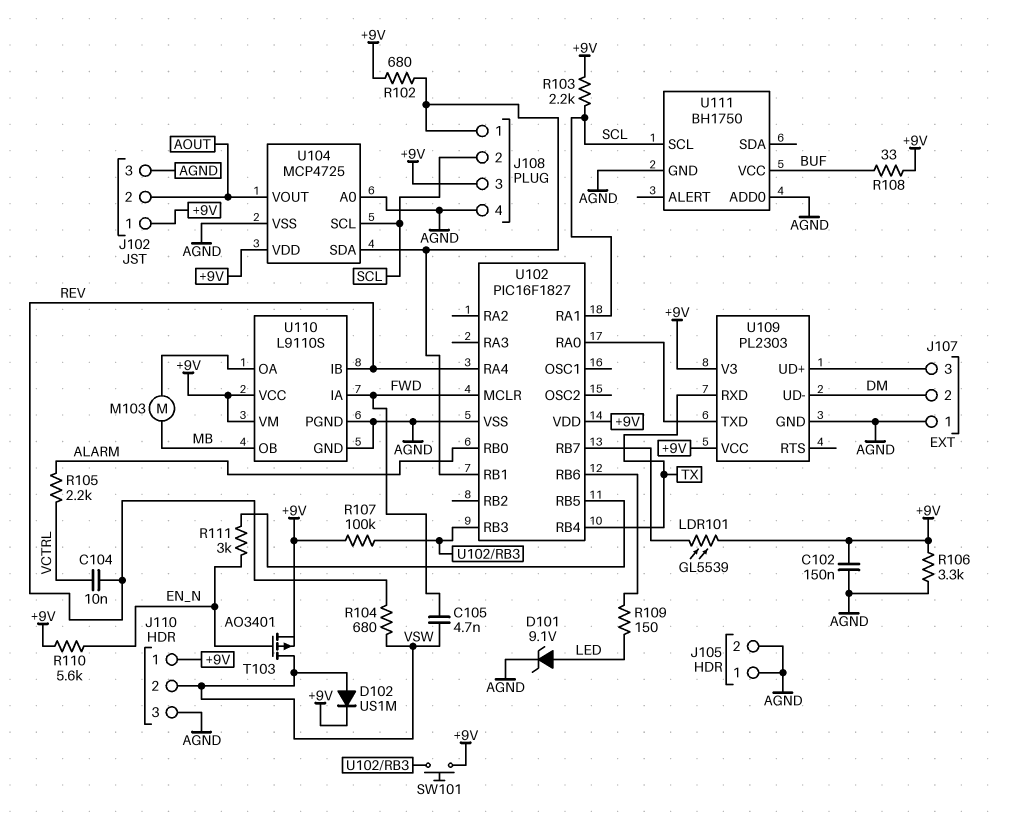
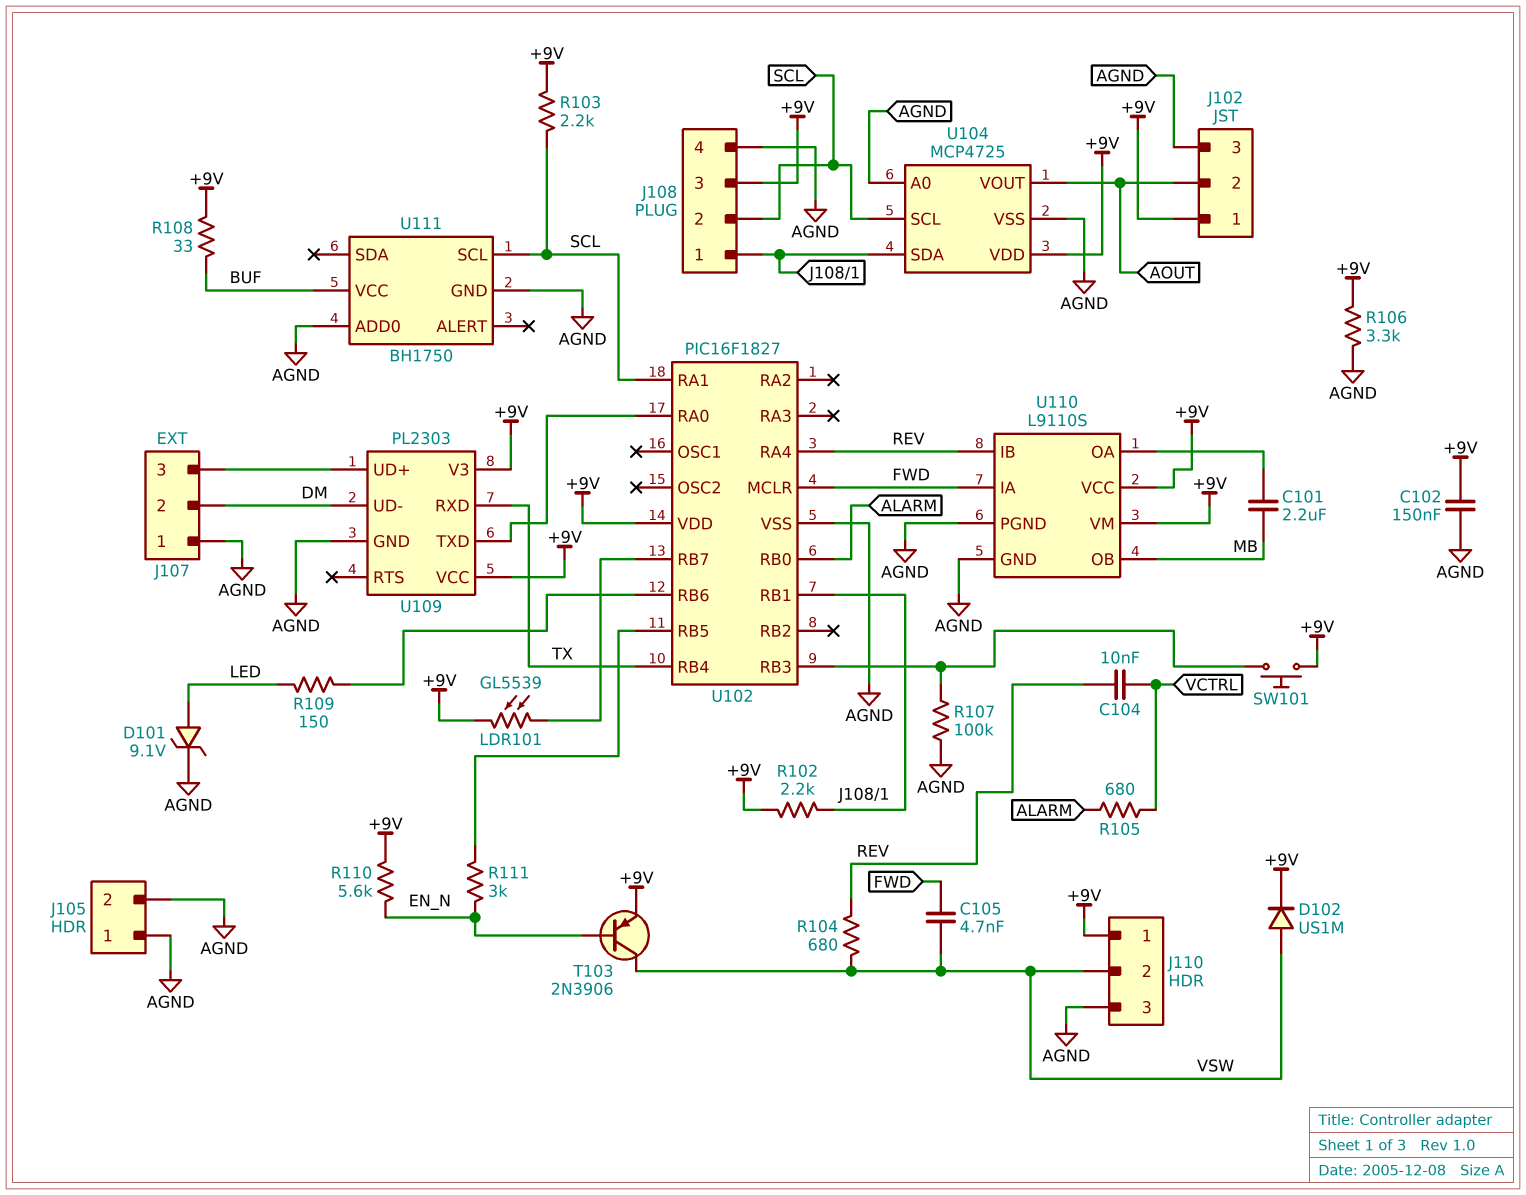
C101: none -> 2.2uF (MB, U110/OA)
M103: motor (MB, U110/OA) -> none
R102: 680 (+9V, J108/1) -> 2.2k (+9V, J108/1)
R105: 2.2k (ALARM, VCTRL) -> 680 (ALARM, VCTRL)
R107: 100k (+9V, U102/RB3) -> 100k (AGND, U102/RB3)
T103: PMOS AO3401 (G EN_N, D VSW, S +9V) -> PNP 2N3906 (B EN_N, C VSW, E +9V)

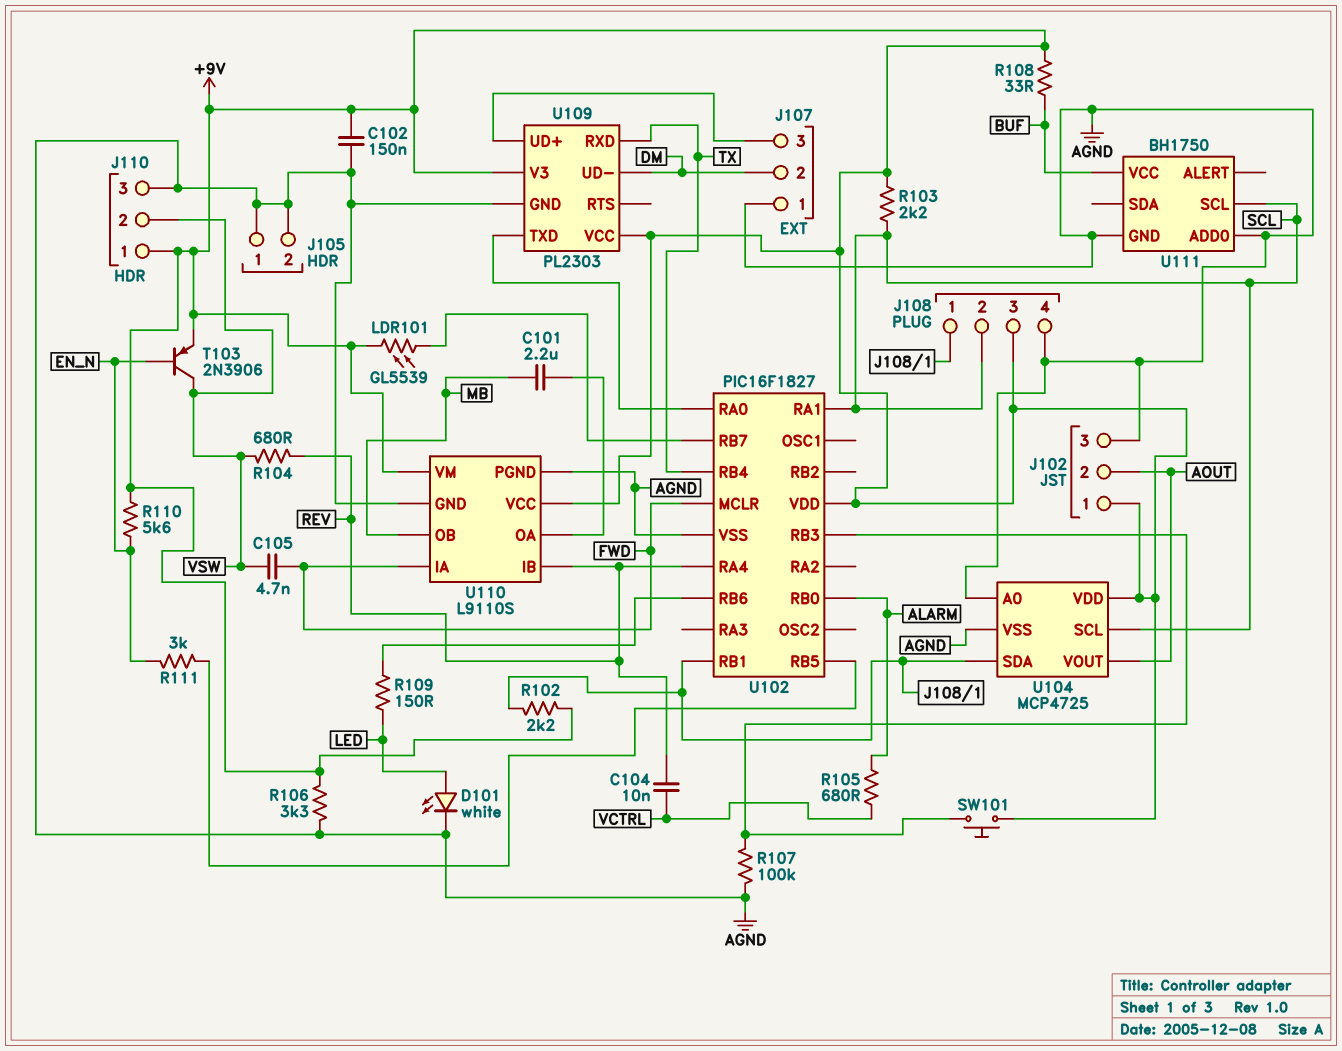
D101: zener 9.1V (A LED, K AGND) -> LED white (A LED, K AGND)
D102: diode US1M (A VSW, K +9V) -> none

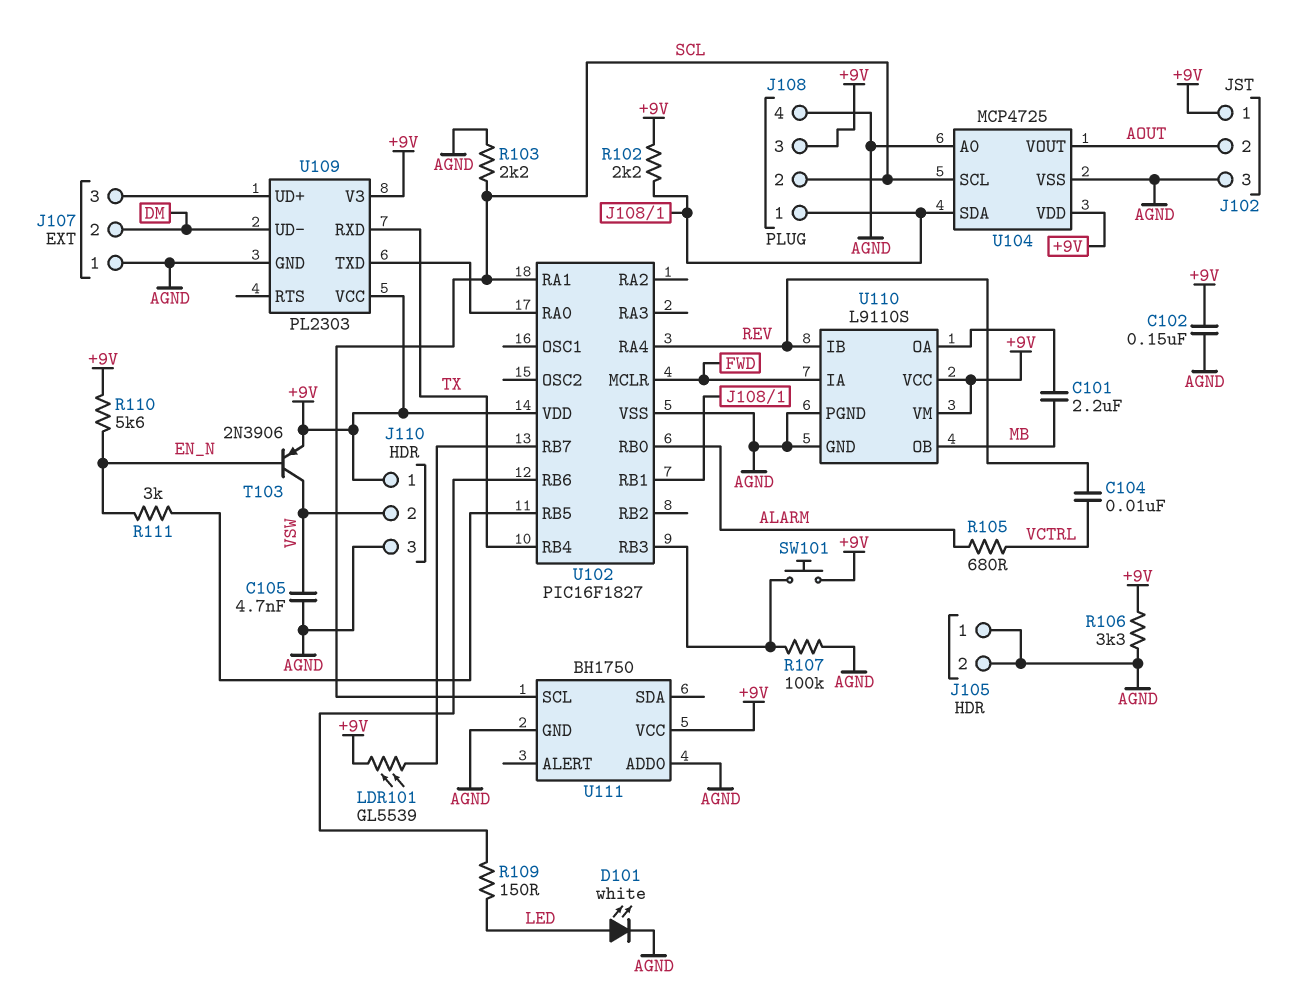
C105: 4.7nF (FWD, VSW) -> 4.7nF (AGND, VSW)
R103: 2.2k (+9V, SCL) -> 2.2k (AGND, SCL)
R104: 680 (REV, VSW) -> none
R108: 33 (+9V, BUF) -> none
U111 pin VCC: BUF -> +9V

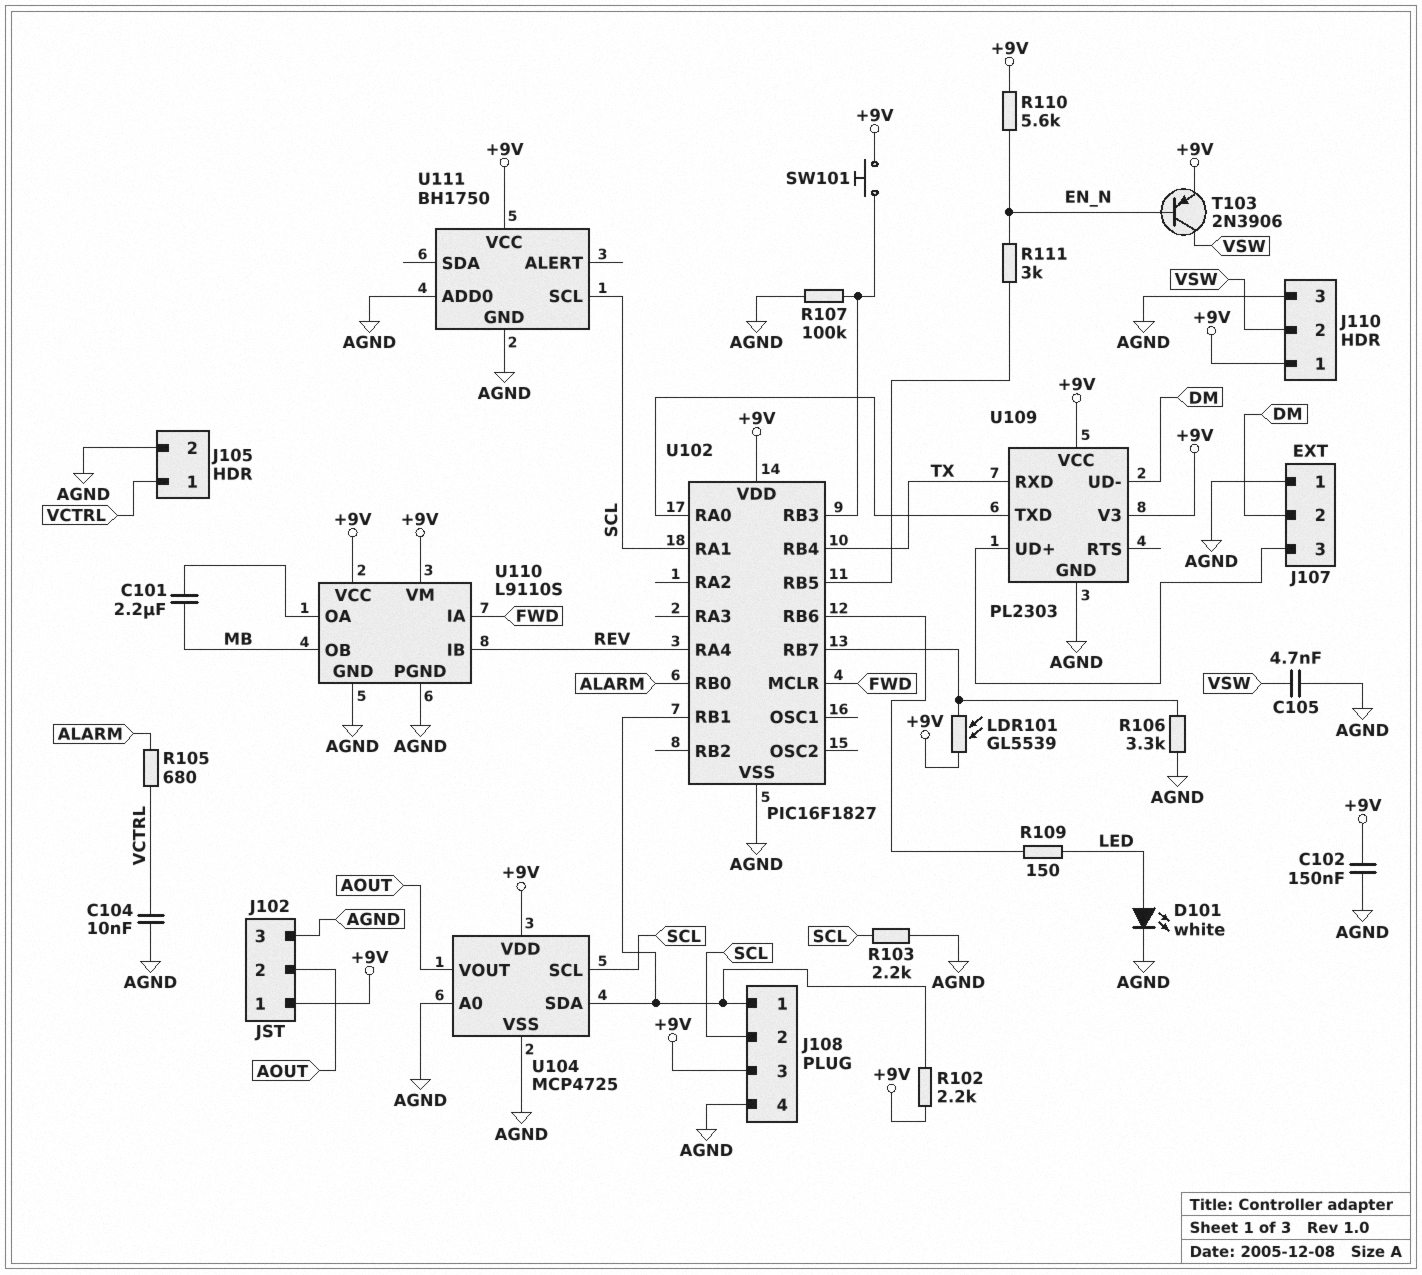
C104: 10nF (REV, VCTRL) -> 10nF (AGND, VCTRL)
J105 pin 1: AGND -> VCTRL
R106: 3.3k (+9V, AGND) -> 3.3k (AGND, U102/RB7)

